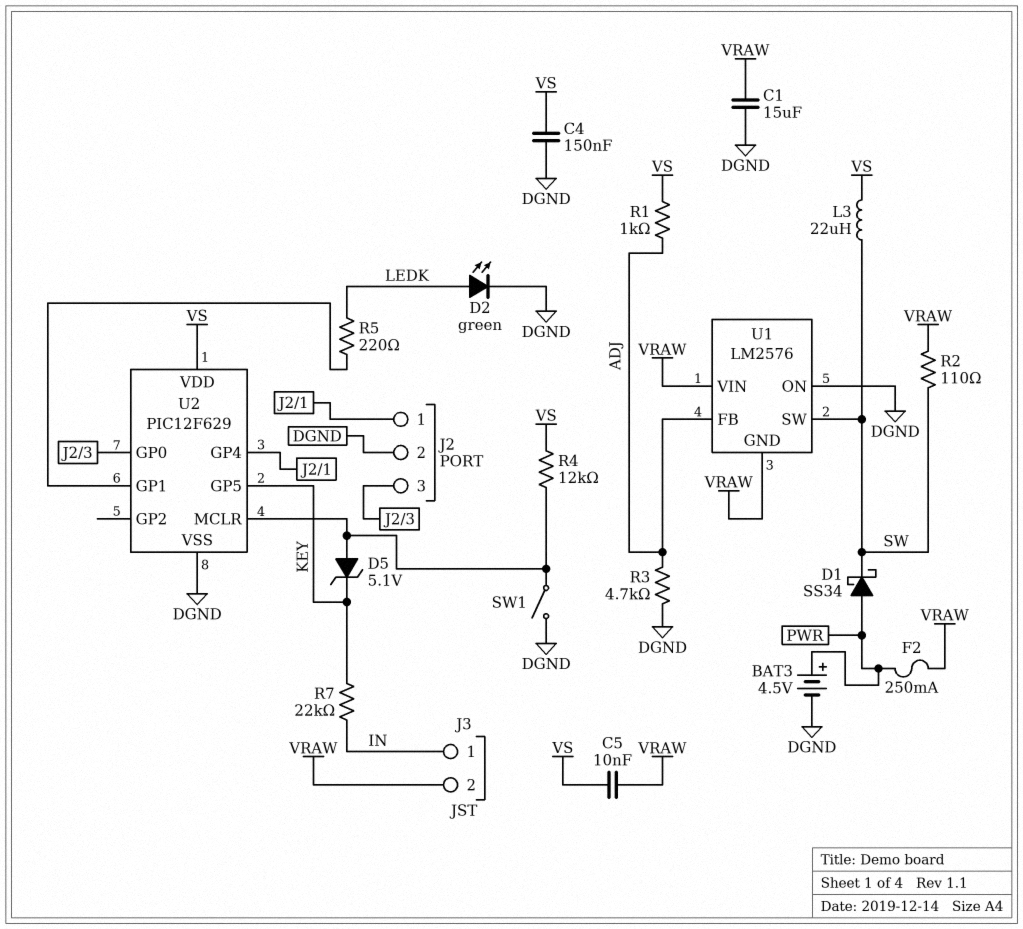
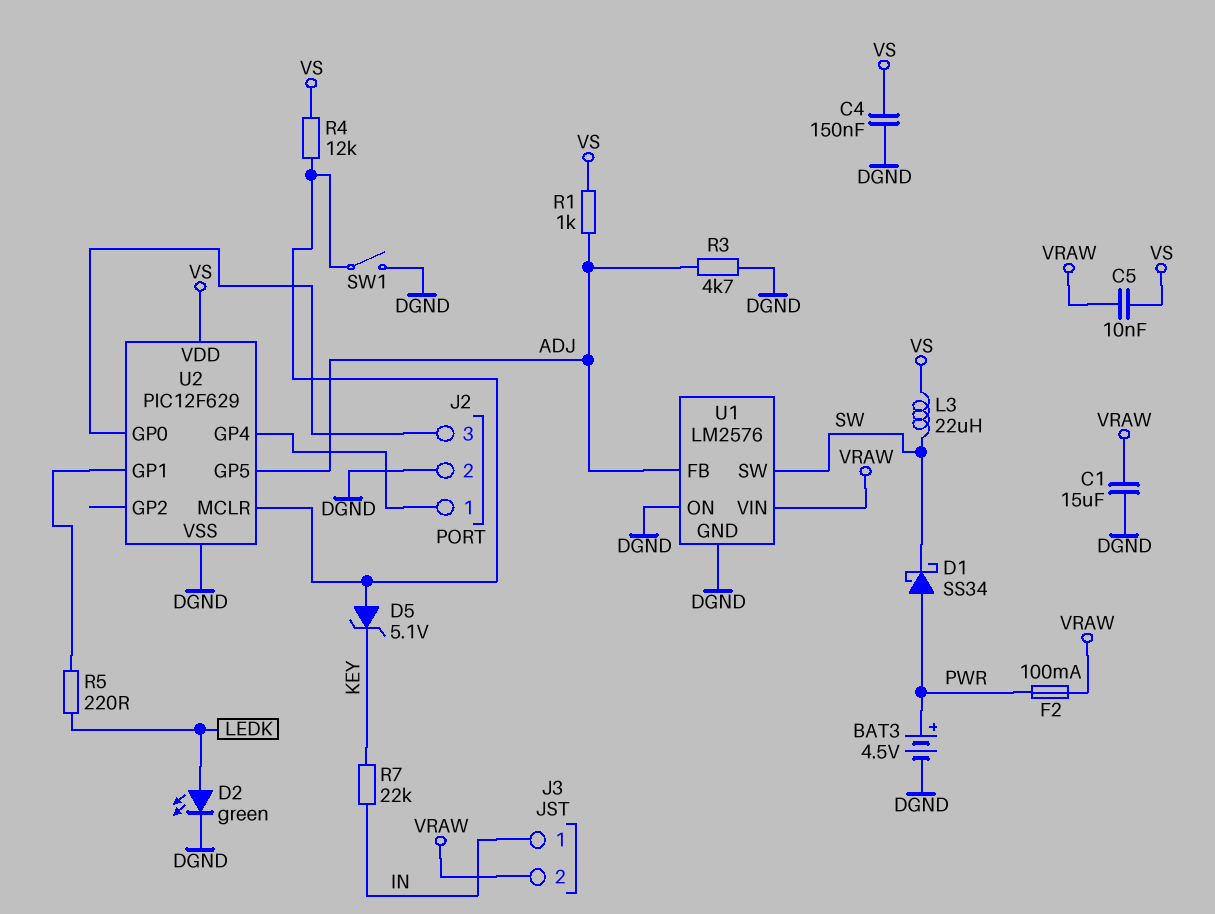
F2: 250mA (PWR, VRAW) -> 100mA (PWR, VRAW)
R2: 110 (SW, VRAW) -> none
U1 pin GND: VRAW -> DGND
U2 pin GP5: KEY -> ADJ

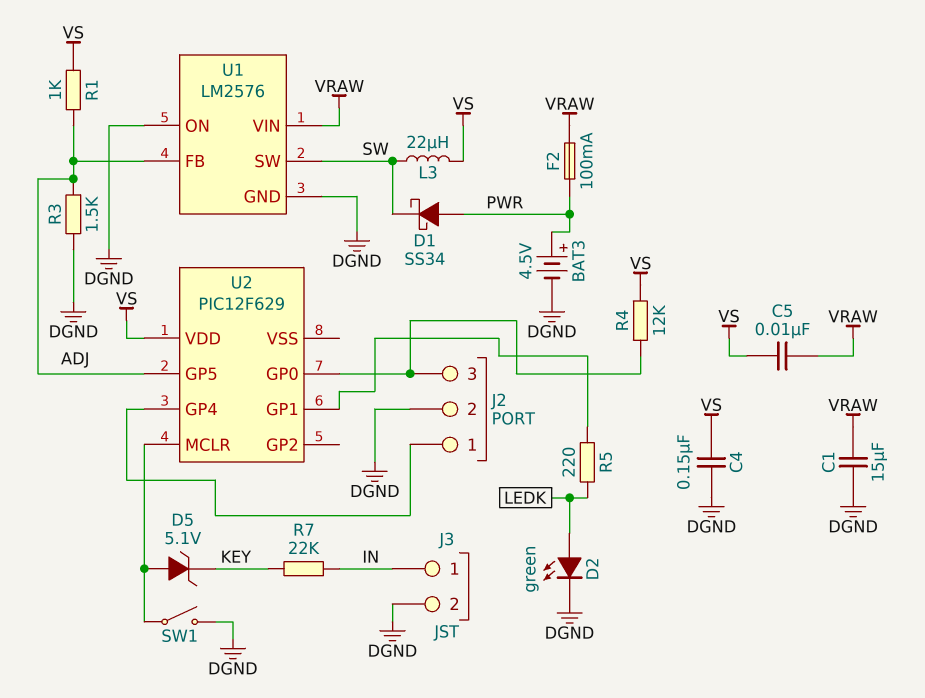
J3 pin 2: VRAW -> DGND
R3: 4.7k (ADJ, DGND) -> 1.5k (ADJ, DGND)
R4: 12k (U2/MCLR, VS) -> 12k (J2/3, VS)
U2 pin VSS: DGND -> none

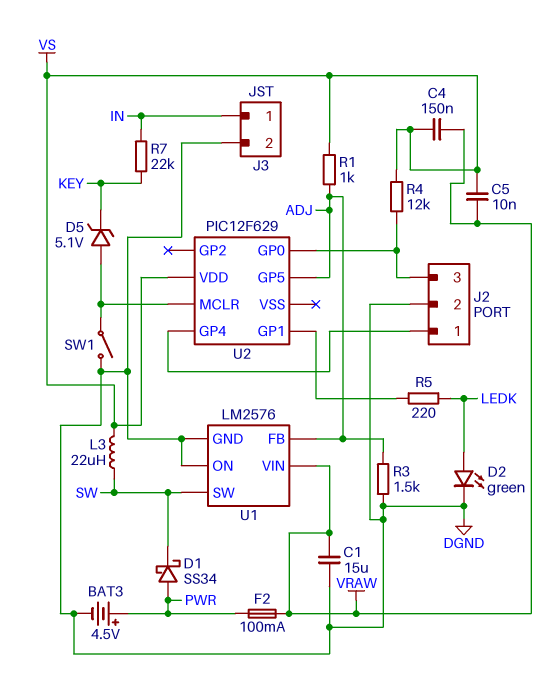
C4: 150nF (DGND, VS) -> 150nF (VRAW, VS)

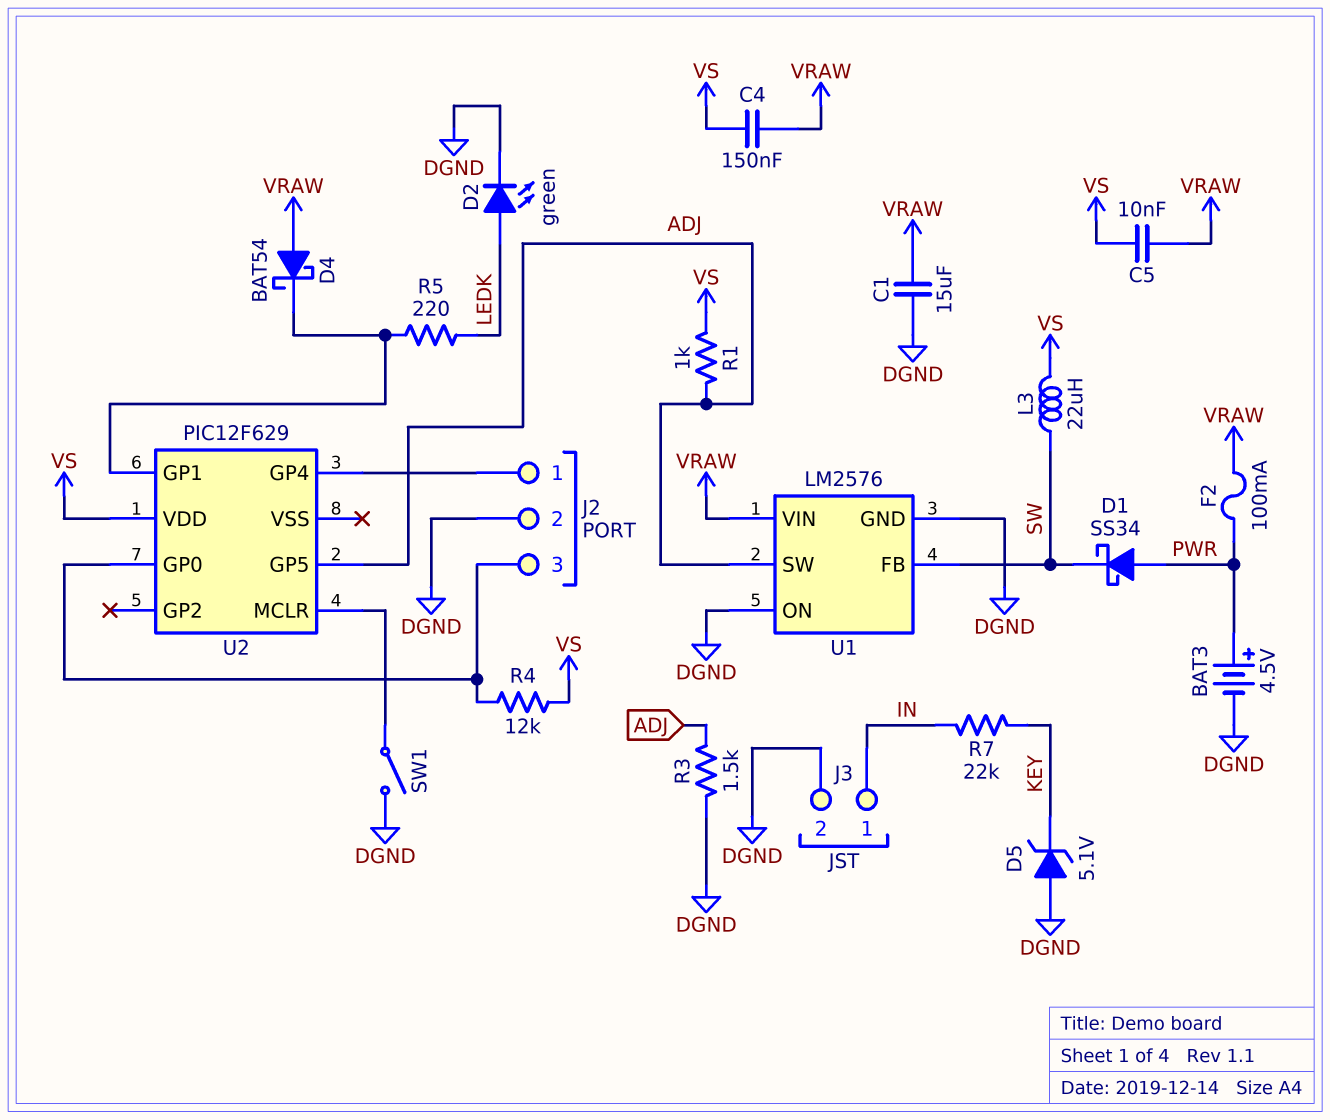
D4: none -> schottky BAT54 (A VRAW, K U2/GP1)
D5: zener 5.1V (A U2/MCLR, K KEY) -> zener 5.1V (A DGND, K KEY)
U1 pin FB: ADJ -> SW
U1 pin SW: SW -> ADJ

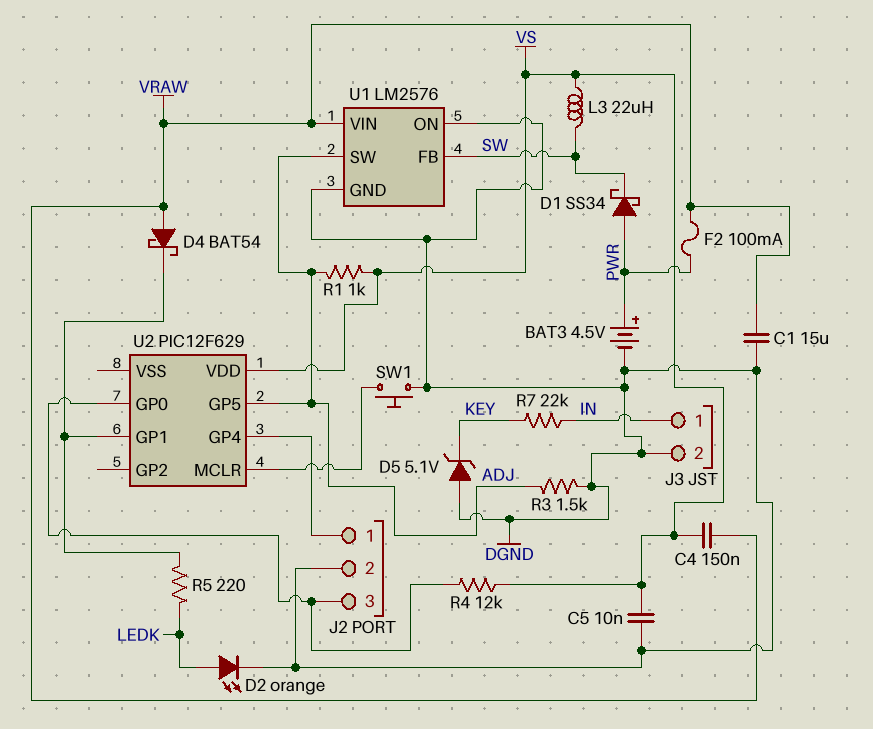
C5: 10nF (VRAW, VS) -> 10nF (DGND, VS)
D2: LED green (A LEDK, K DGND) -> LED orange (A LEDK, K DGND)
SW1: switch (DGND, U2/MCLR) -> button (DGND, U2/MCLR)

